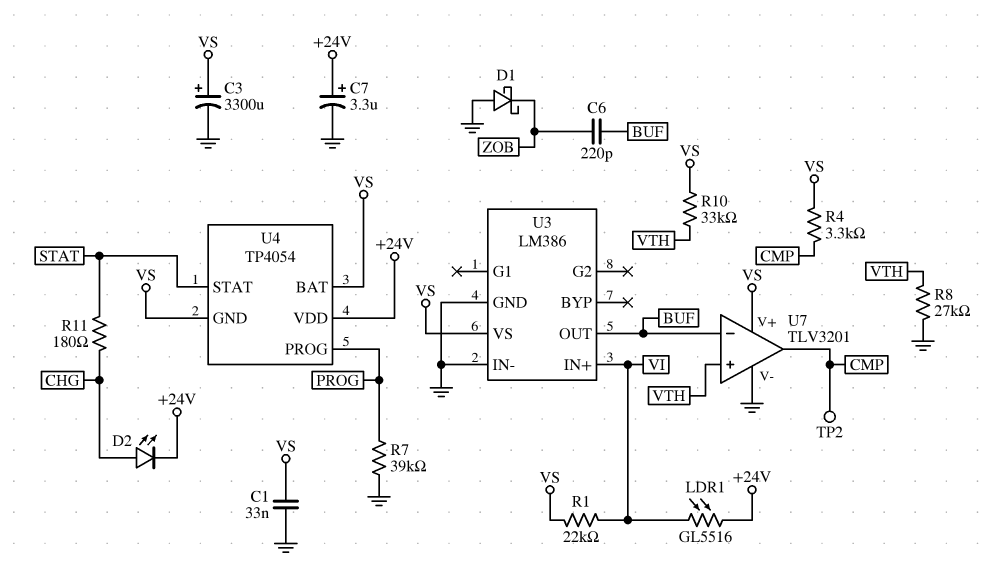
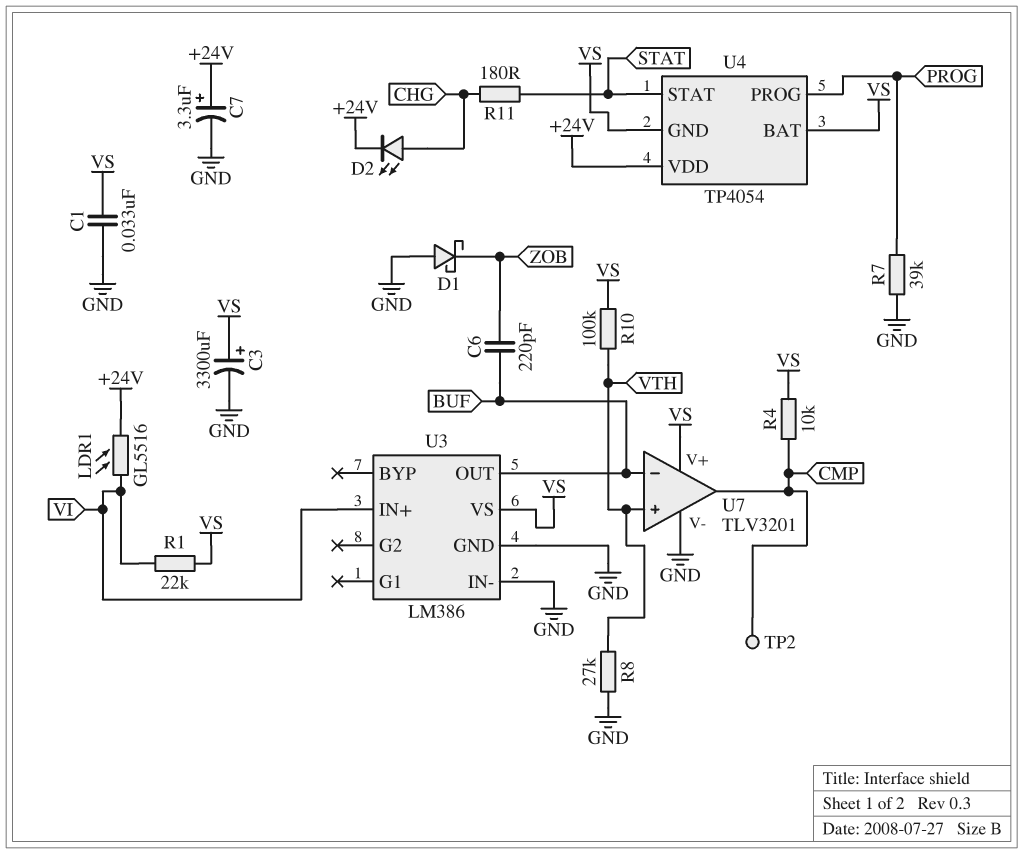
R4: 3.3k (CMP, VS) -> 10k (CMP, VS)
R10: 33k (VS, VTH) -> 100k (VS, VTH)

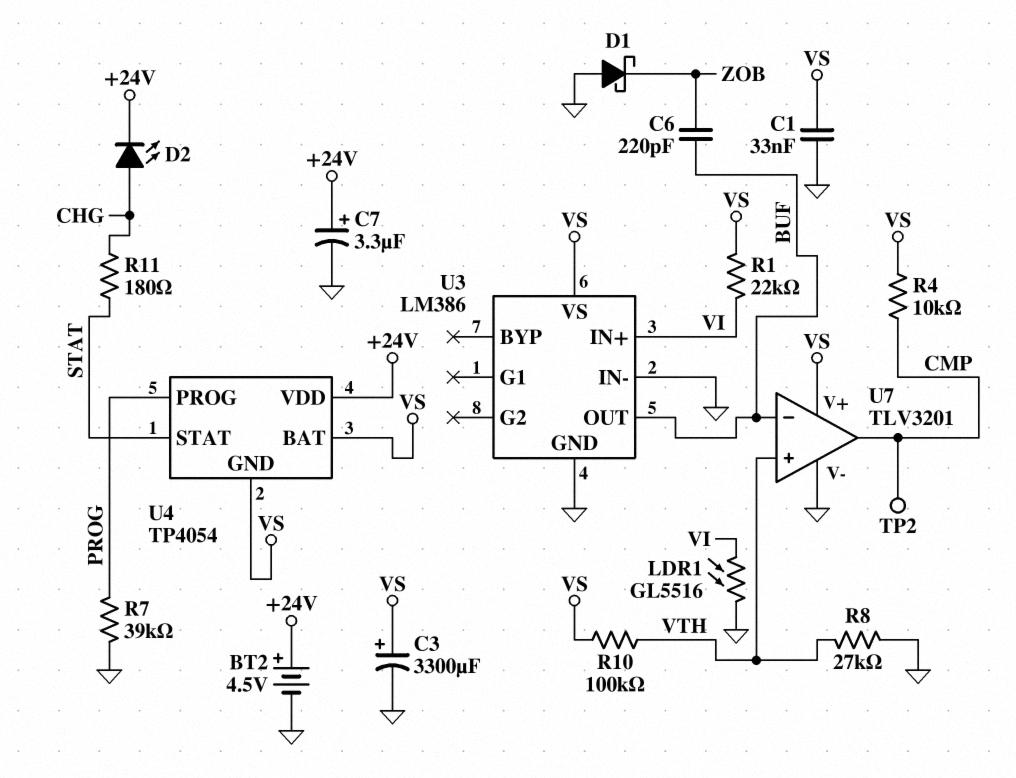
BT2: none -> 4.5V (plus +24V, minus GND)
LDR1: GL5516 (+24V, VI) -> GL5516 (GND, VI)

